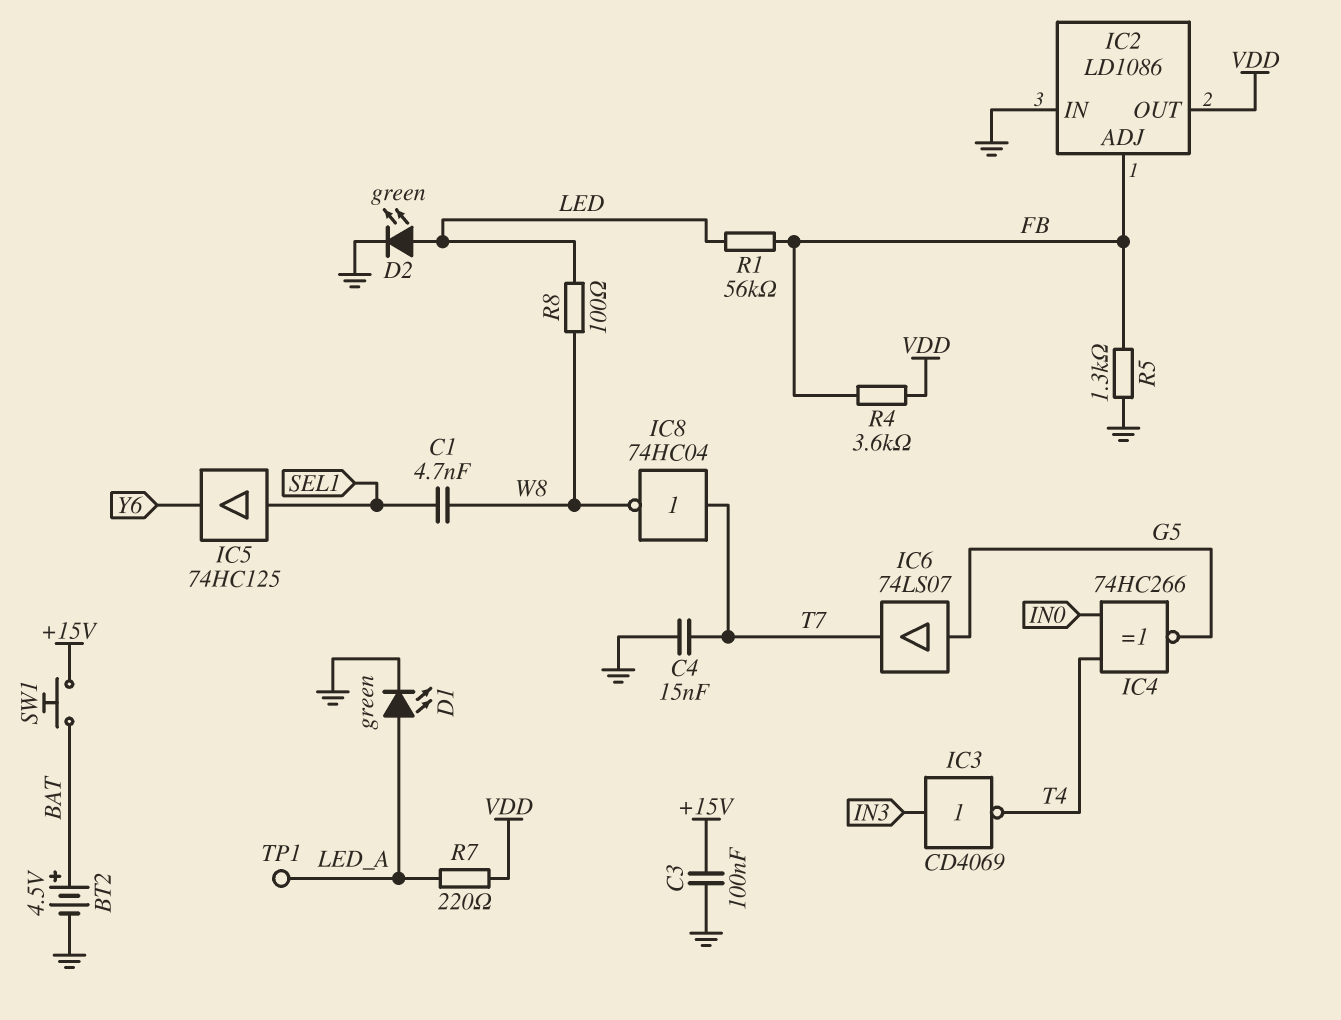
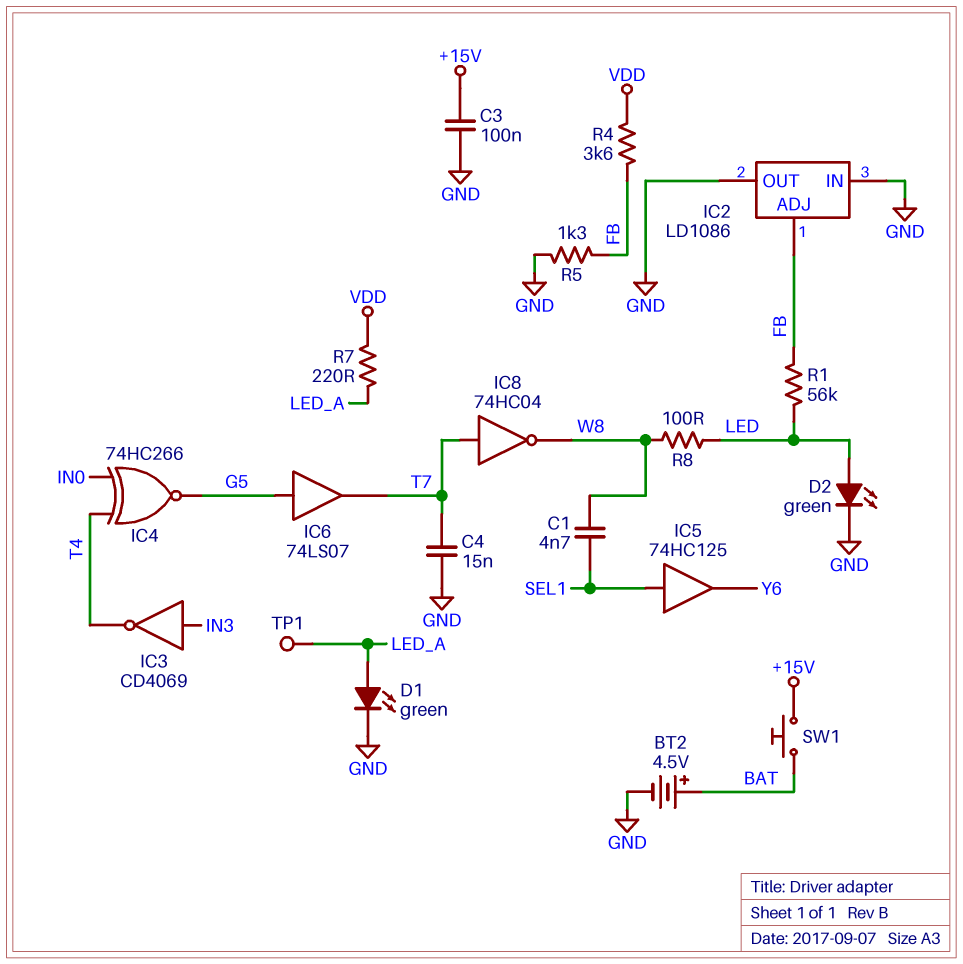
IC2 pin OUT: VDD -> GND

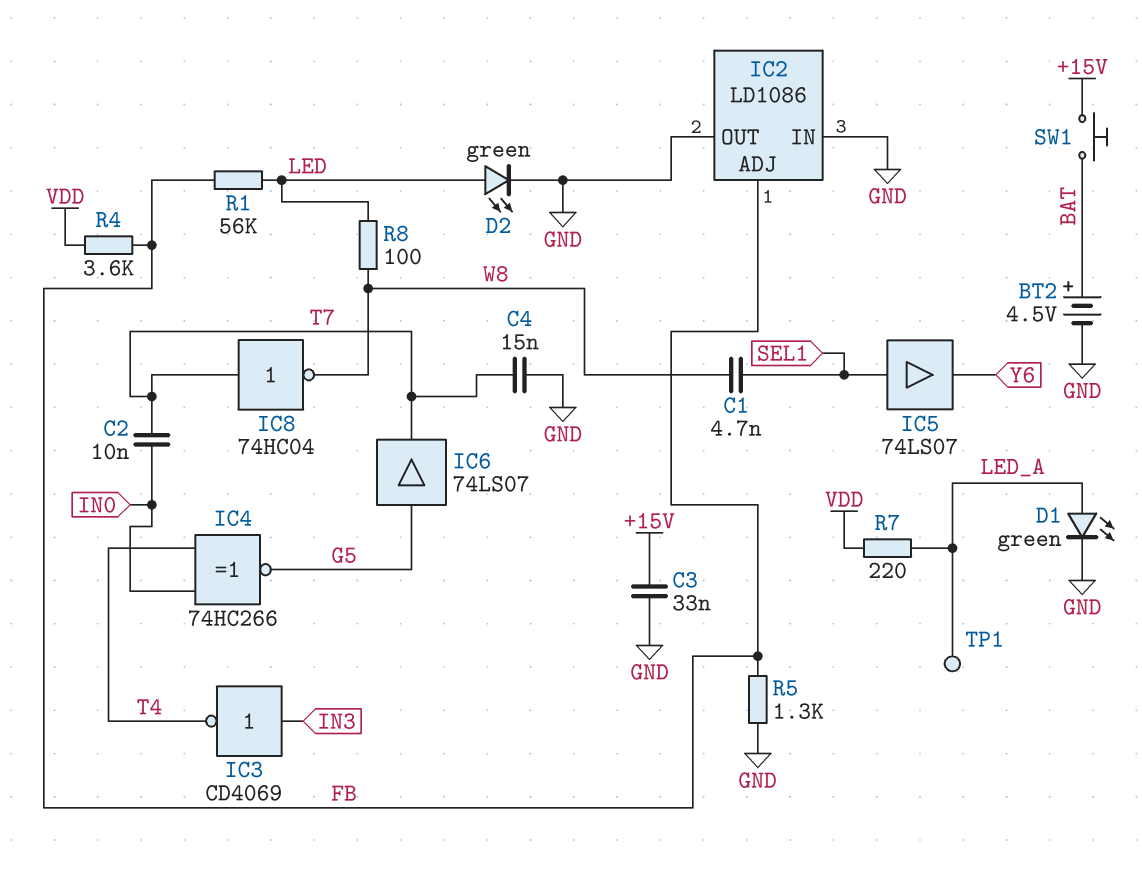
C2: none -> 10nF (IN0, T7)
C3: 100nF (+15V, GND) -> 33nF (+15V, GND)
IC5: buffer 74HC125 (in SEL1, out Y6) -> buffer 74LS07 (in SEL1, out Y6)

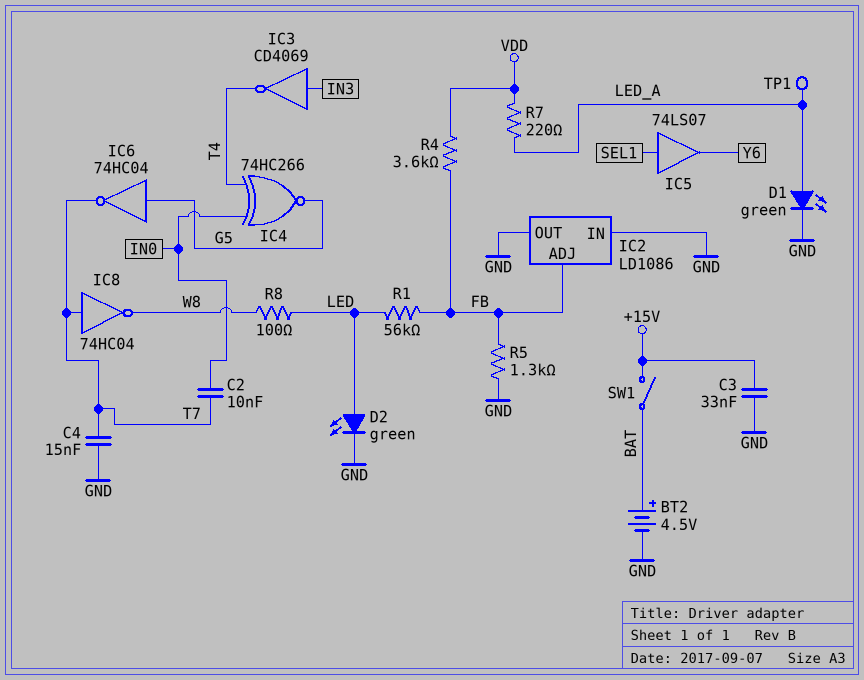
C1: 4.7nF (SEL1, W8) -> none
IC6: buffer 74LS07 (in G5, out T7) -> NOT 74HC04 (in G5, out T7)
SW1: button (+15V, BAT) -> switch (+15V, BAT)

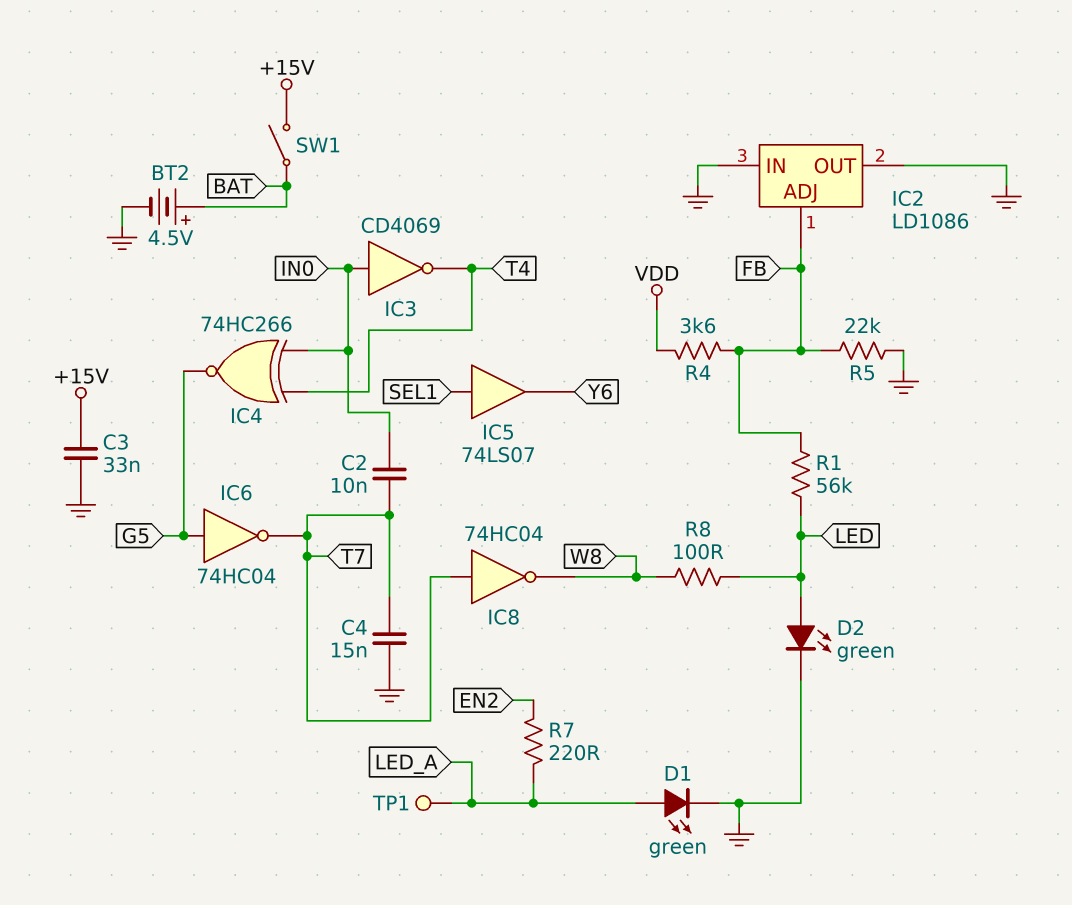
IC3: NOT CD4069 (in IN3, out T4) -> NOT CD4069 (in IN0, out T4)
R5: 1.3k (FB, GND) -> 22k (FB, GND)
R7: 220 (LED_A, VDD) -> 220 (EN2, LED_A)

